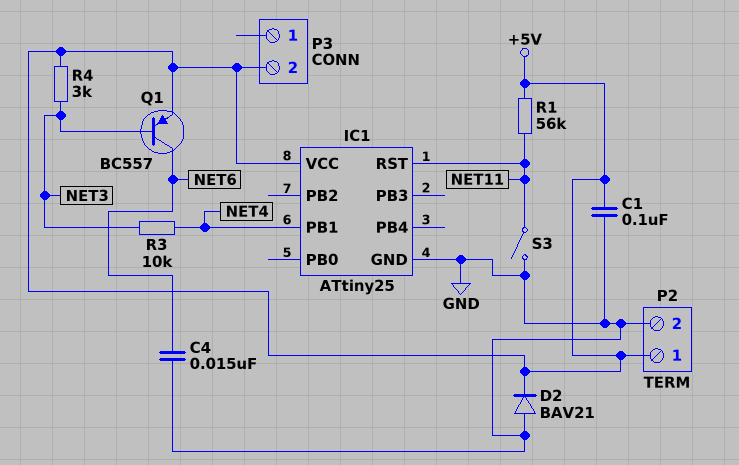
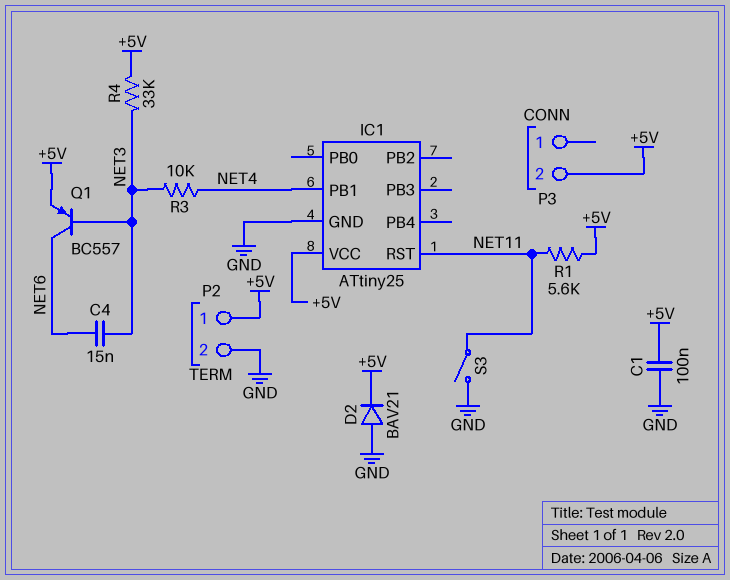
C4: 15nF (GND, NET6) -> 15nF (NET3, NET6)
R1: 56k (+5V, NET11) -> 5.6k (+5V, NET11)
R4: 3k (+5V, NET3) -> 33k (+5V, NET3)

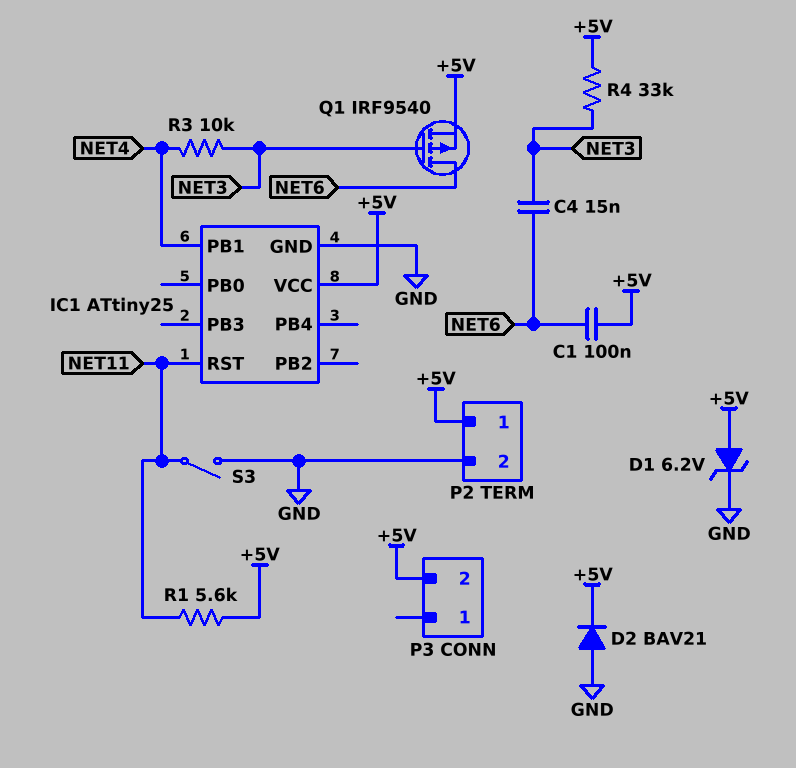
C1: 100nF (+5V, GND) -> 100nF (+5V, NET6)
D1: none -> zener 6.2V (A +5V, K GND)
Q1: PNP BC557 (B NET3, C NET6, E +5V) -> PMOS IRF9540 (G NET3, D NET6, S +5V)

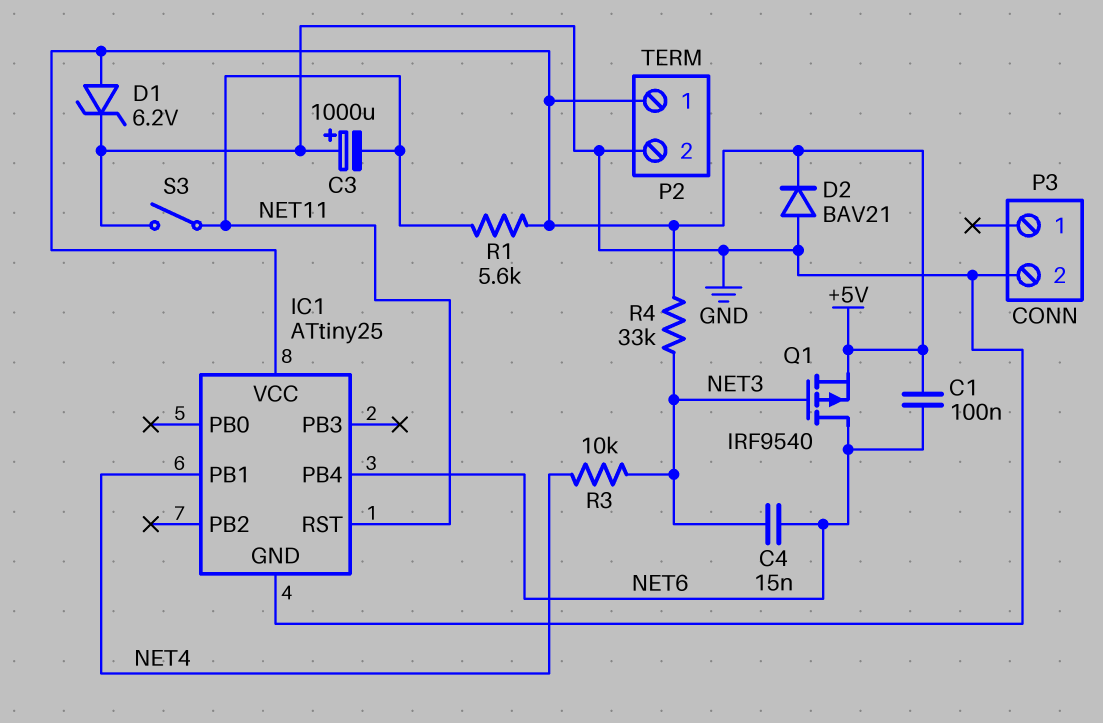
C3: none -> 1000uF (plus GND, minus NET11)
IC1 pin PB4: none -> NET6
P3 pin 2: +5V -> GND

